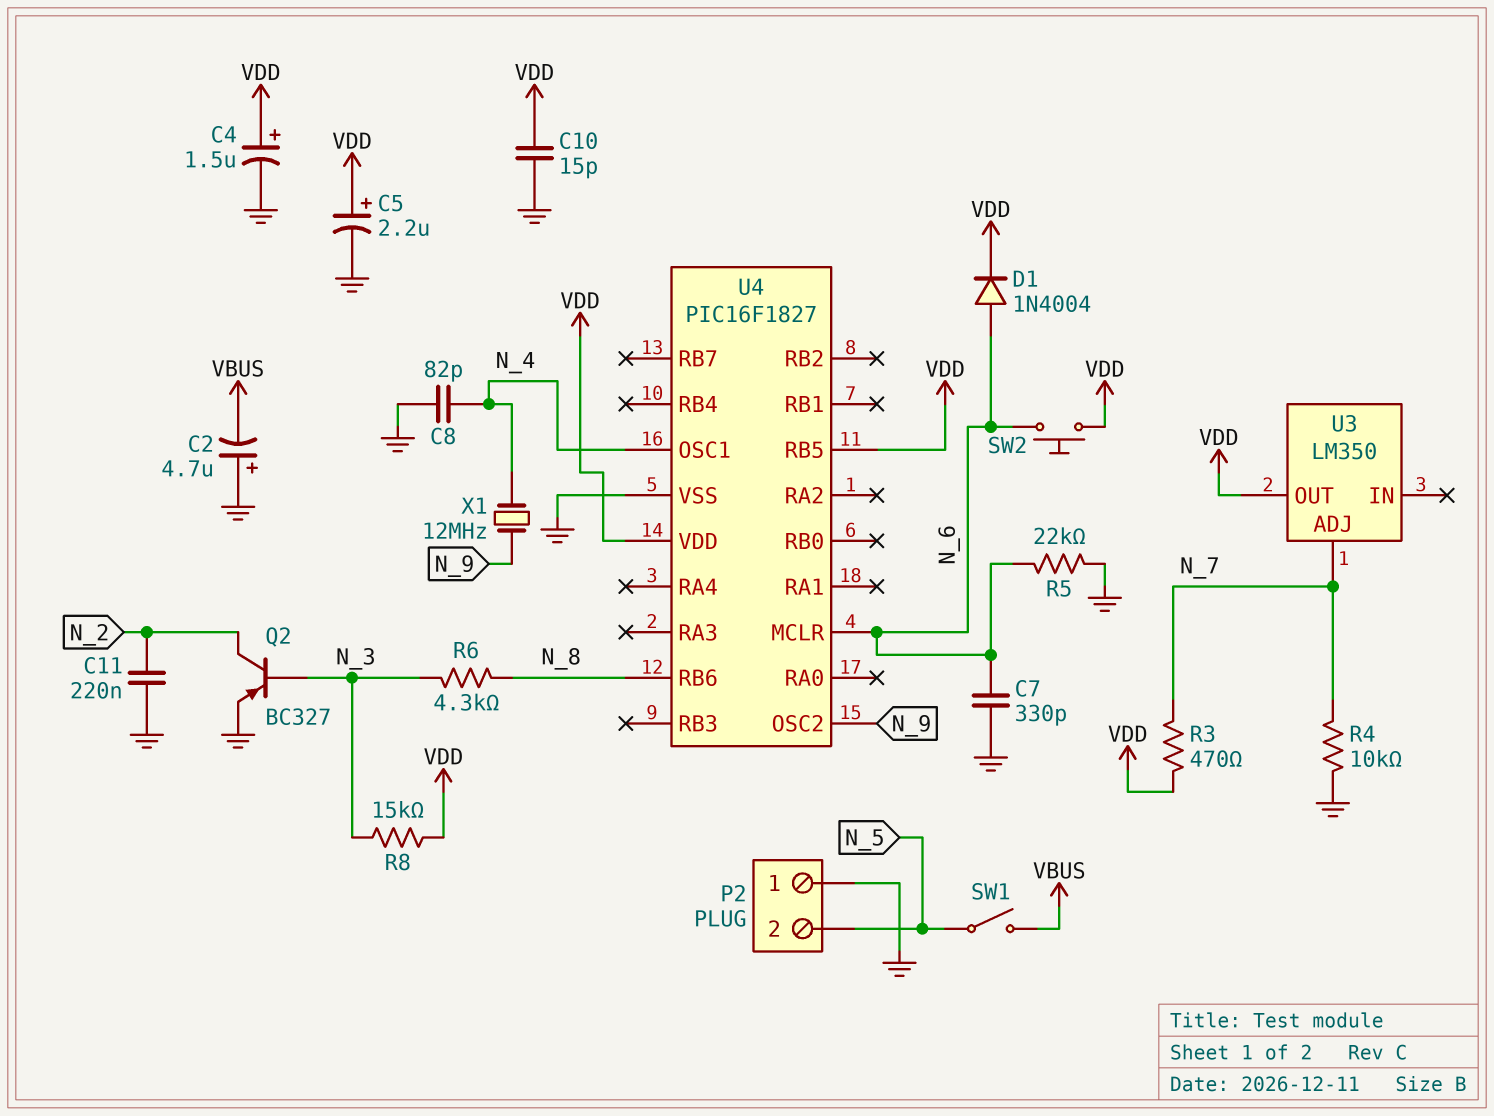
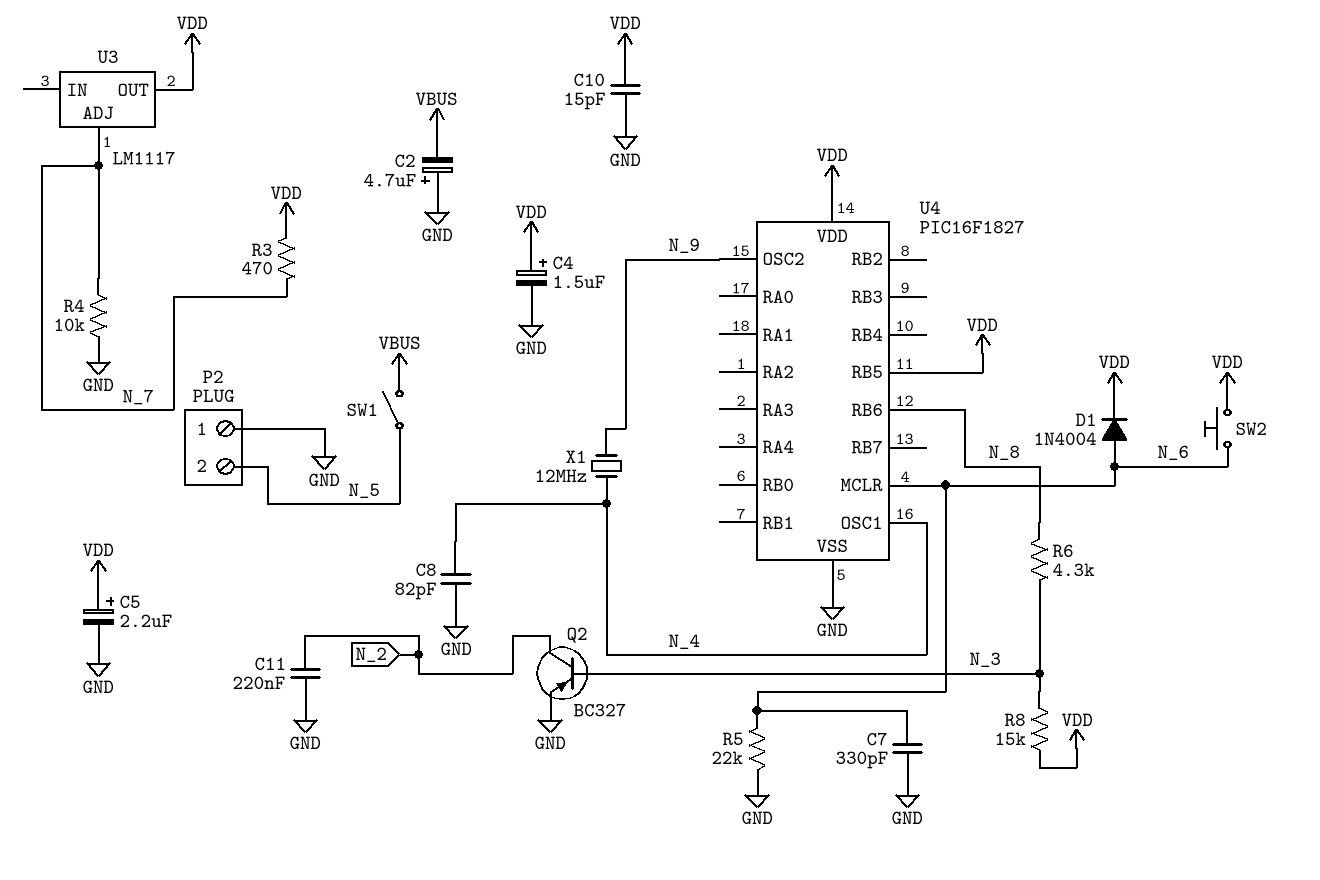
U3: LM350 -> LM1117

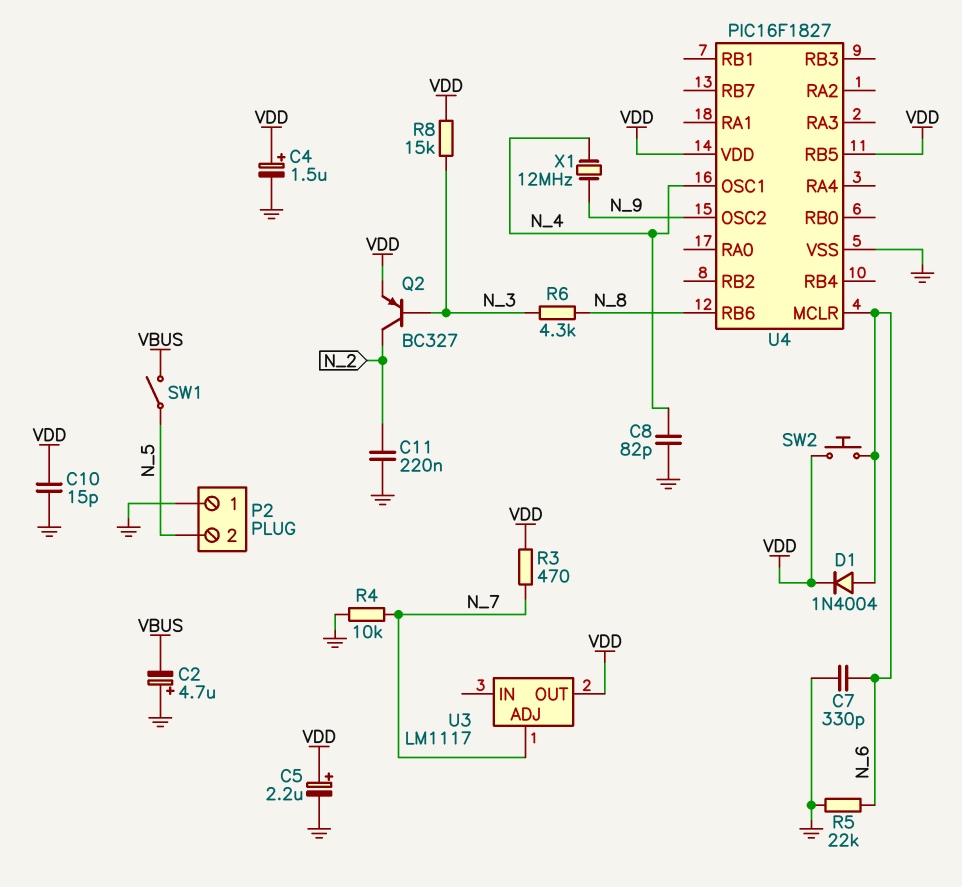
Q2: PNP BC327 (B N_3, C N_2, E GND) -> PNP BC327 (B N_3, C N_2, E VDD)

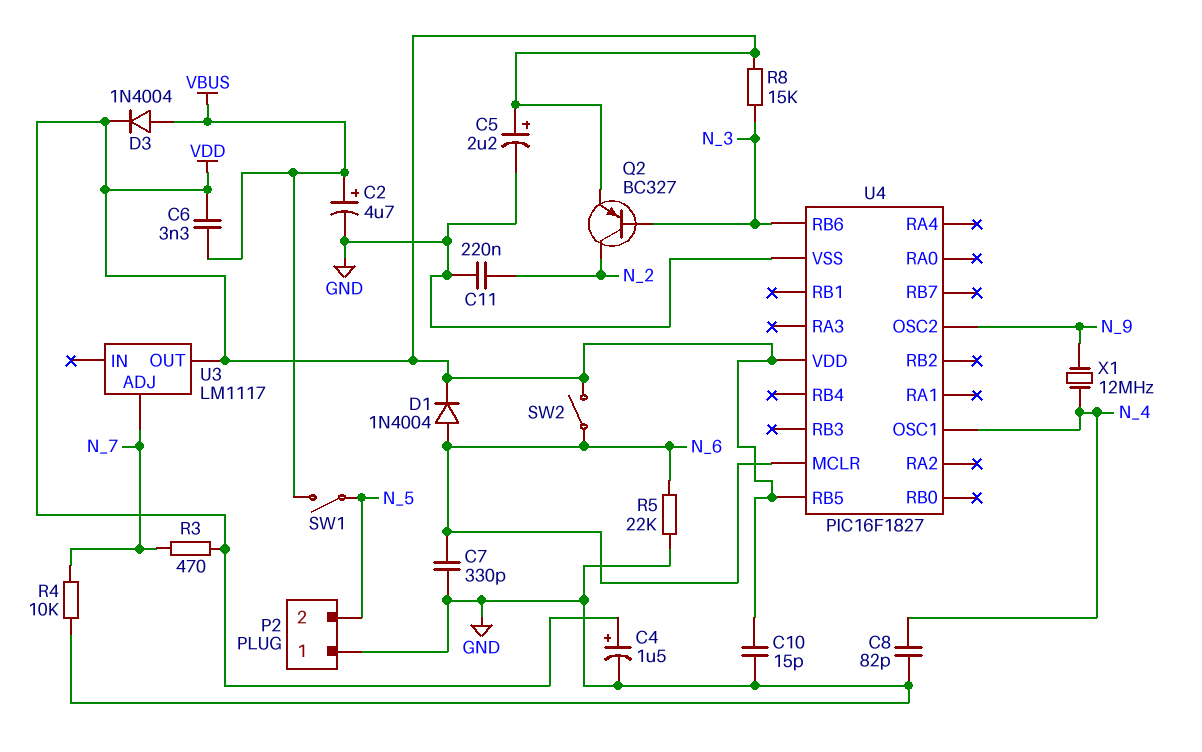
C2: 4.7uF (plus GND, minus VBUS) -> 4.7uF (plus VBUS, minus GND)
C6: none -> 3.3nF (VBUS, VDD)
D3: none -> diode 1N4004 (A VBUS, K VDD)
R6: 4.3k (N_3, N_8) -> none
SW2: button (N_6, VDD) -> switch (N_6, VDD)
U4 pin RB6: N_8 -> N_3

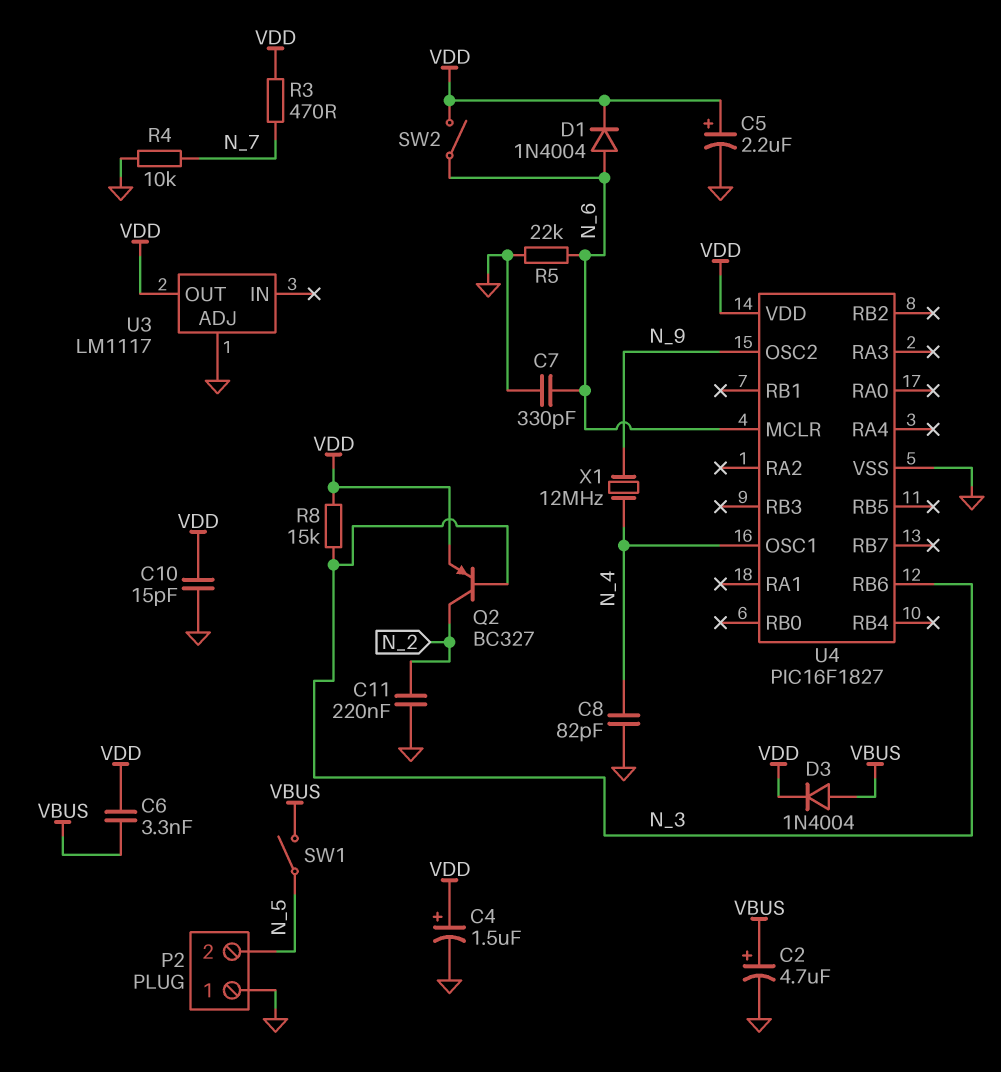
U3 pin ADJ: N_7 -> GND
U4 pin RB5: VDD -> none

